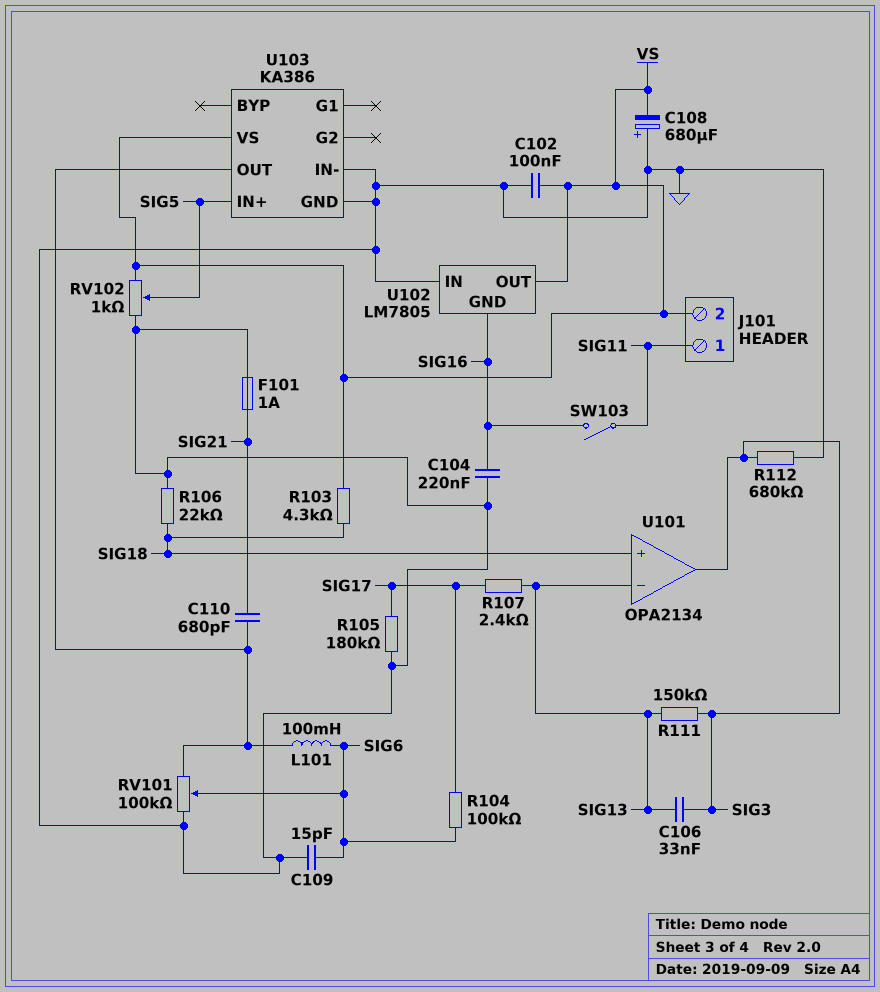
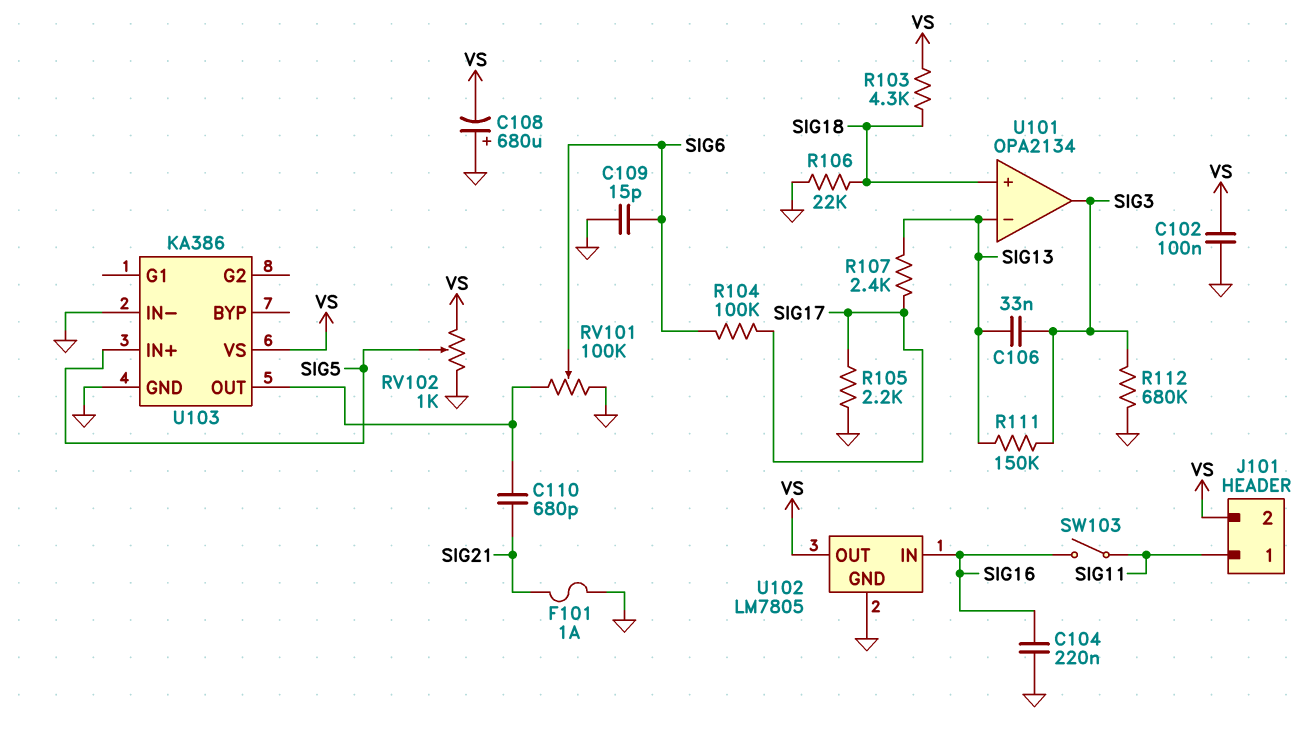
L101: 100mH (SIG6, U103/OUT) -> none
R105: 180k (GND, SIG17) -> 2.2k (GND, SIG17)
U102 pin GND: SIG16 -> GND
U102 pin IN: GND -> SIG16

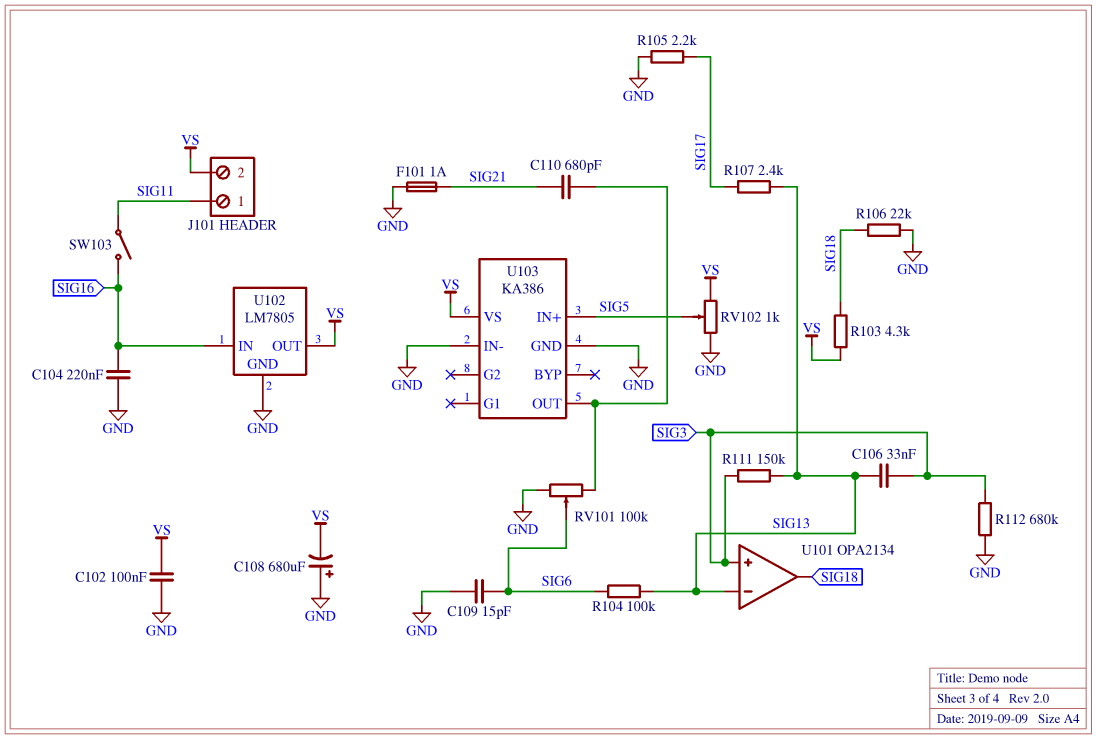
R104: 100k (SIG6, SIG17) -> 100k (SIG6, SIG13)
U101 pin in+: SIG18 -> SIG3
U101 pin out: SIG3 -> SIG18

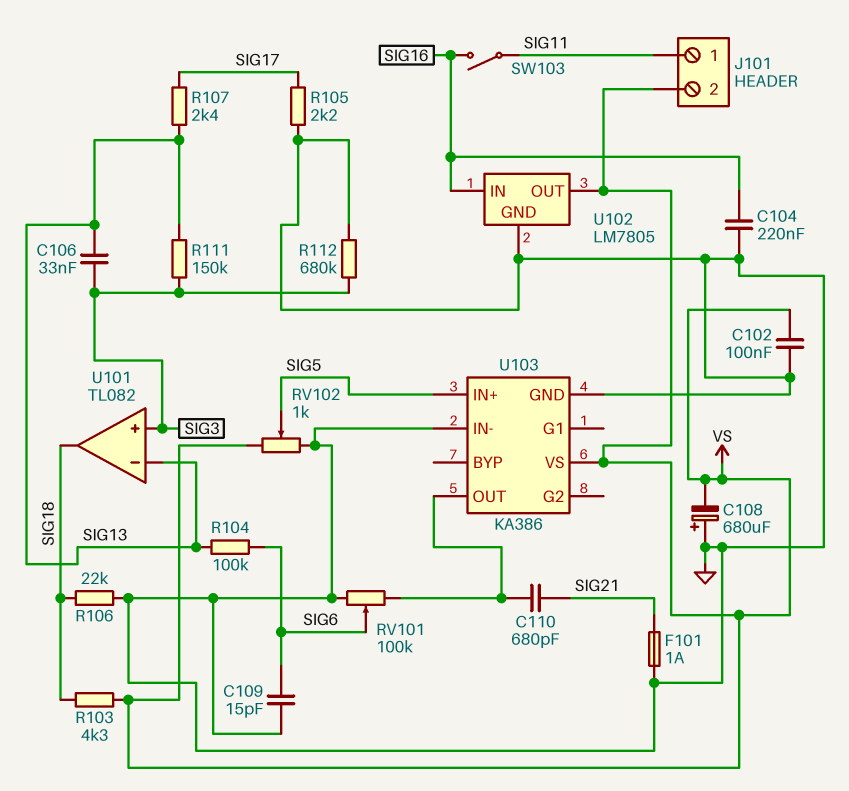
U101: OPA2134 -> TL082

